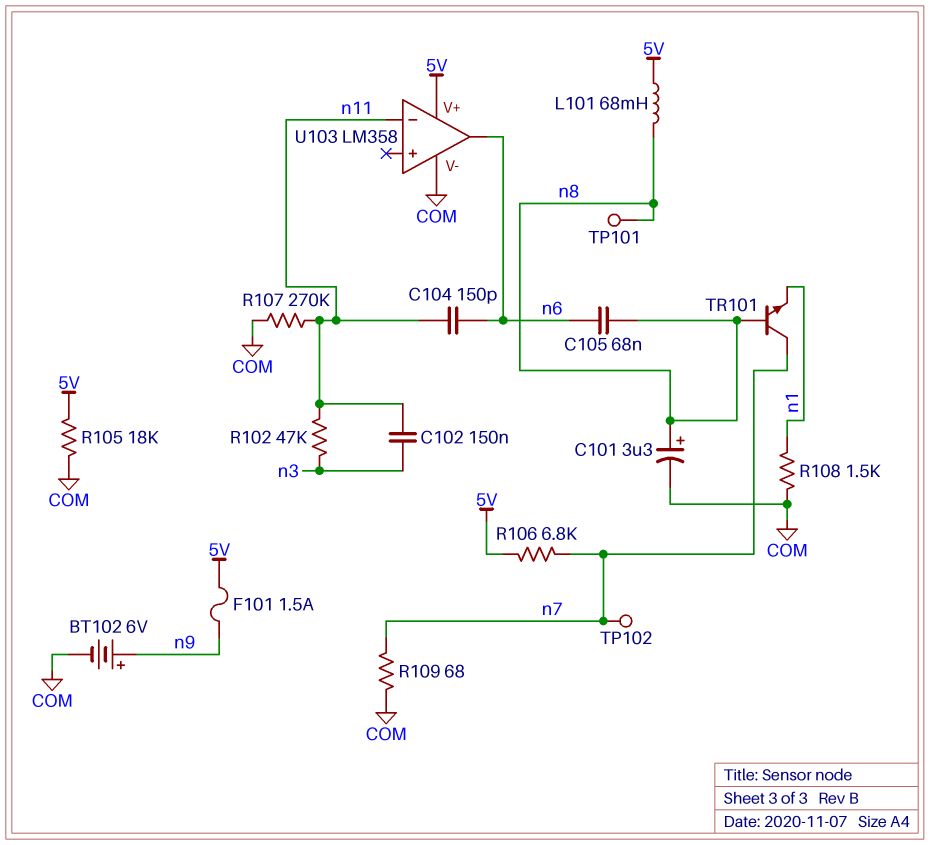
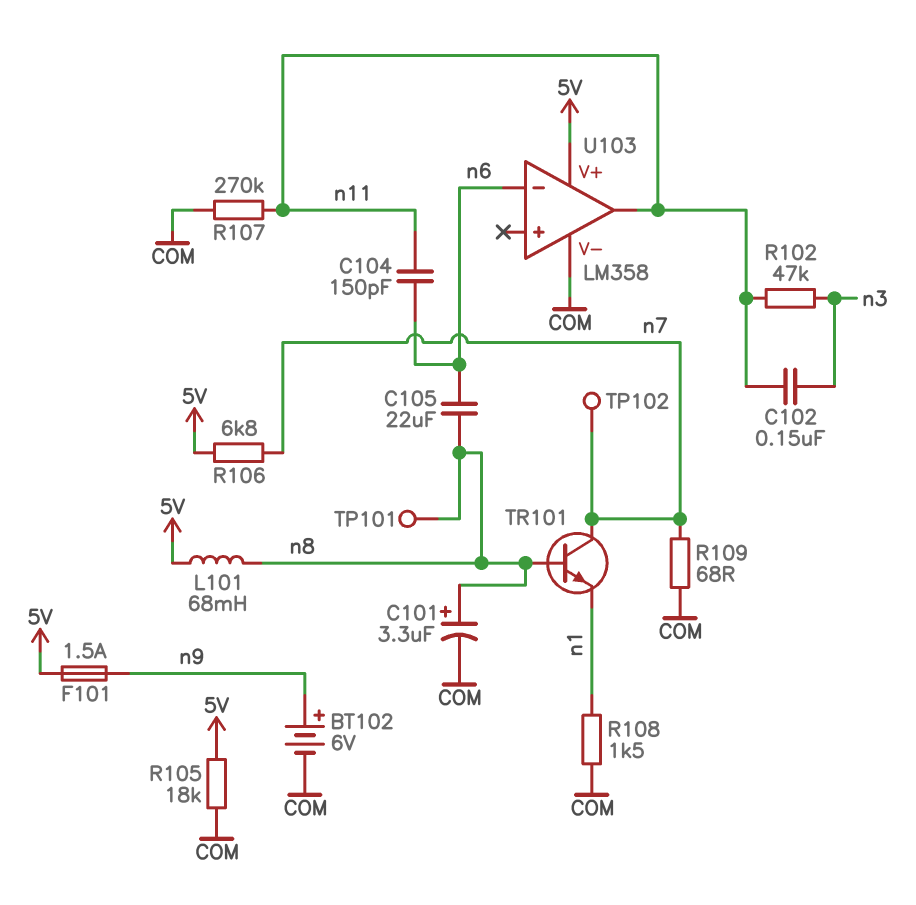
C105: 68nF (n6, n8) -> 22uF (n6, n8)
U103 pin in-: n11 -> n6
U103 pin out: n6 -> n11

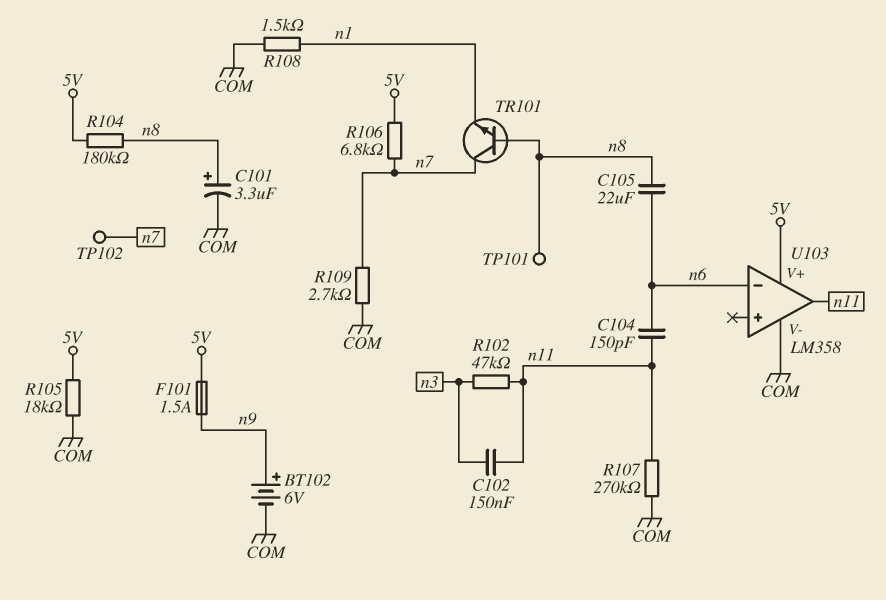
L101: 68mH (5V, n8) -> none
R104: none -> 180k (5V, n8)
R109: 68 (COM, n7) -> 2.7k (COM, n7)

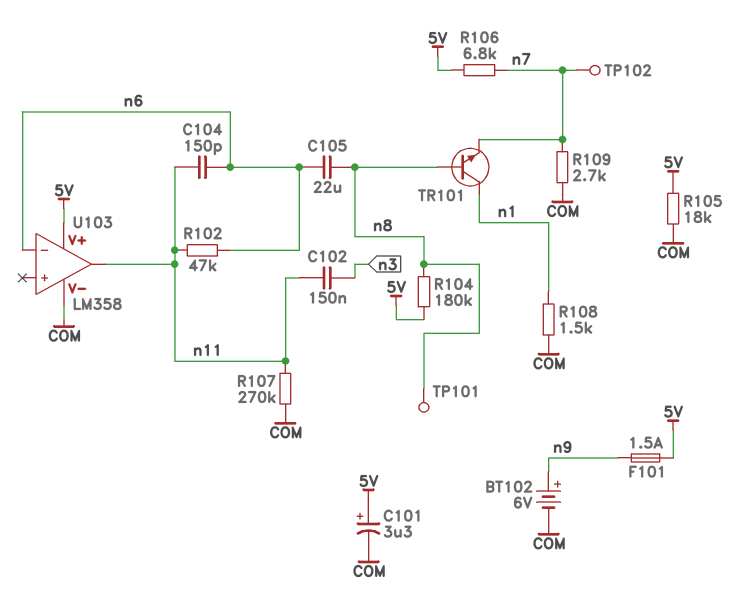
C101: 3.3uF (plus n8, minus COM) -> 3.3uF (plus 5V, minus COM)
R102: 47k (n3, n11) -> 47k (n6, n11)
TR101: NPN (B n8, C n7, E n1) -> NPN (B n8, C n1, E n7)

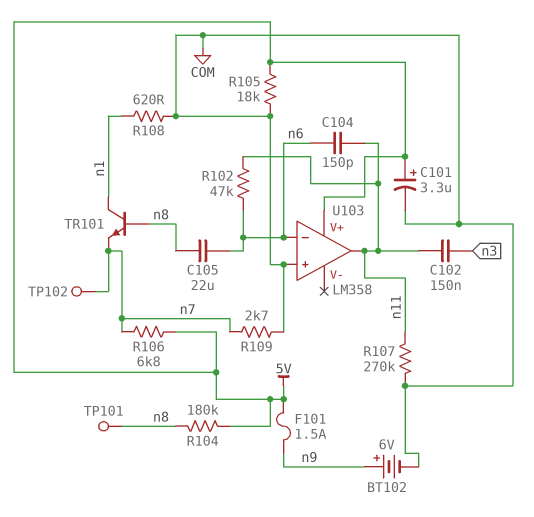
R108: 1.5k (COM, n1) -> 620 (COM, n1)
U103 pin V-: COM -> none
U103 pin in+: none -> COM

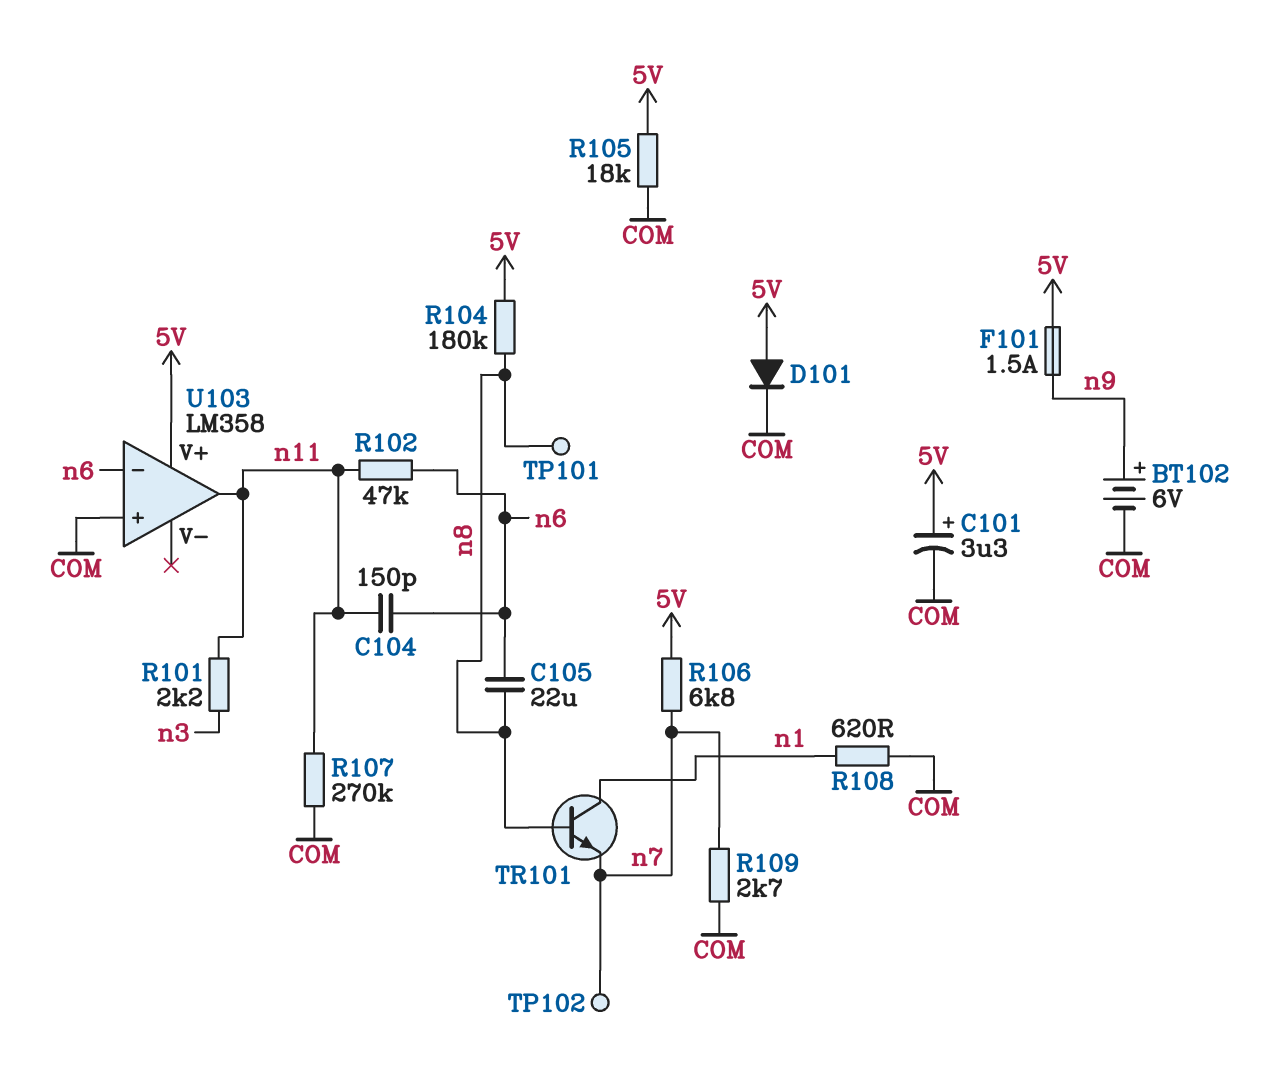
C102: 150nF (n3, n11) -> none
D101: none -> diode (A 5V, K COM)
R101: none -> 2.2k (n3, n11)

